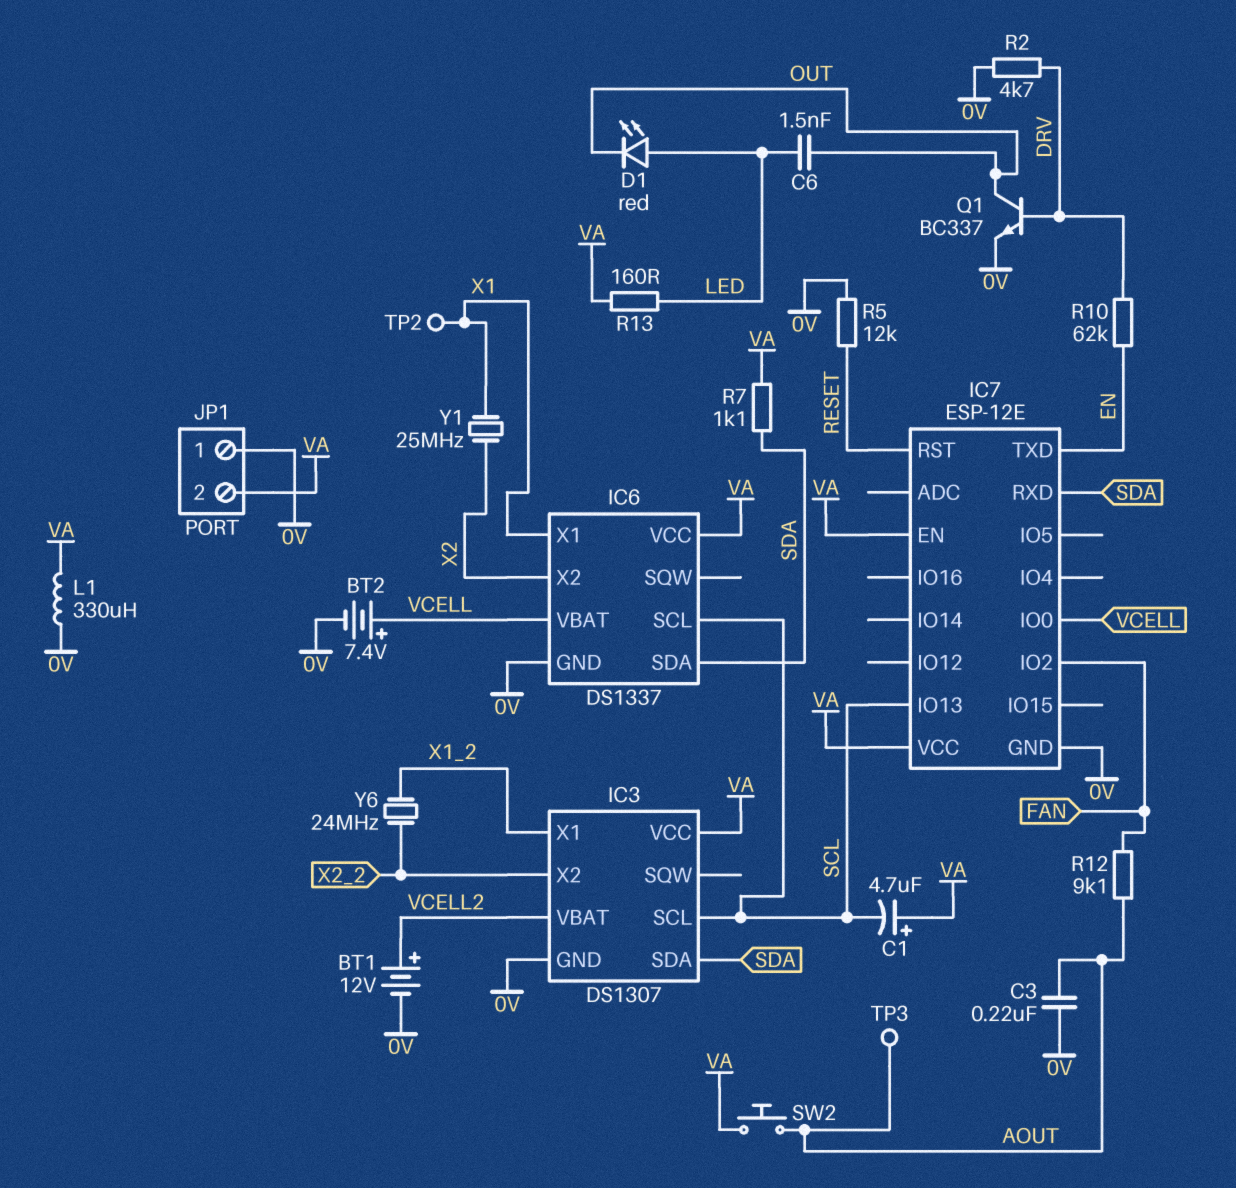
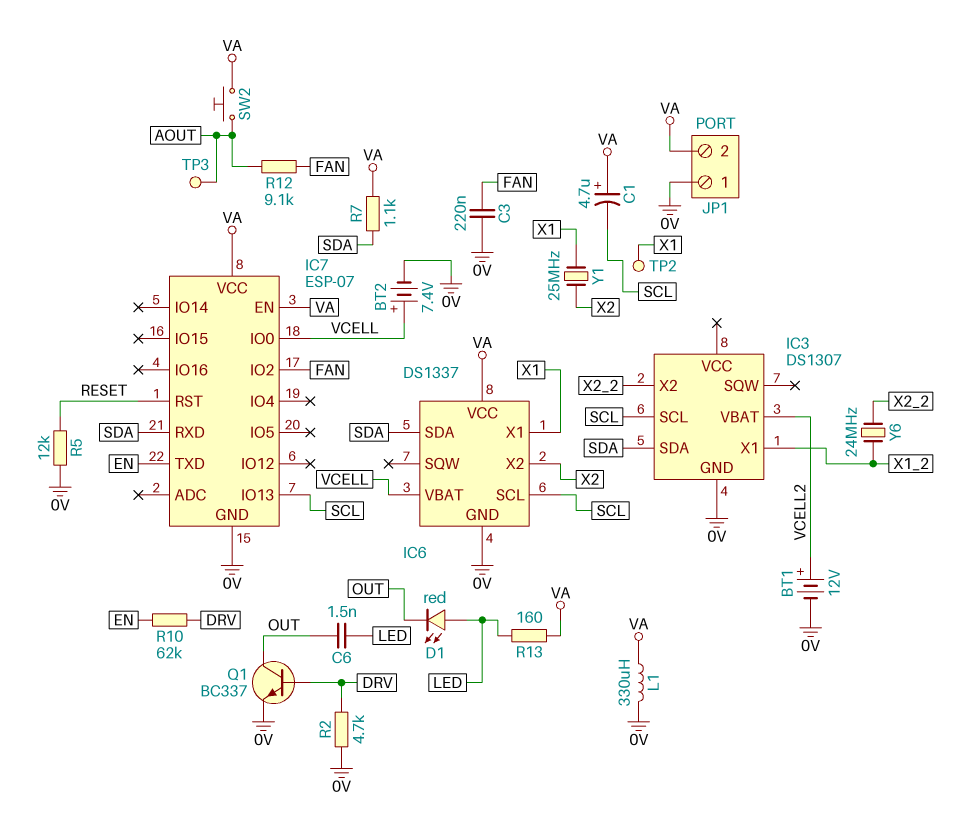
C3: 220nF (0V, AOUT) -> 220nF (0V, FAN)
IC3 pin VCC: VA -> none
IC7: ESP-12E -> ESP-07

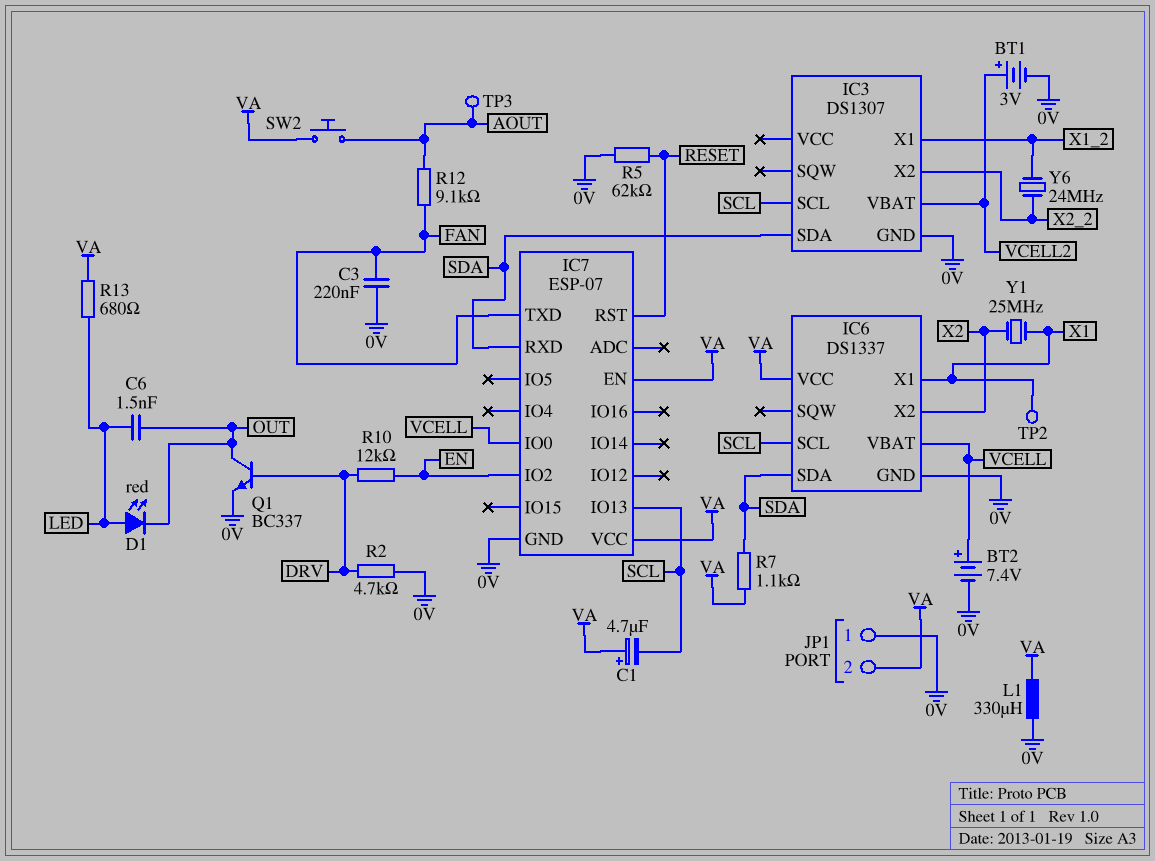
BT1: 12V (plus VCELL2, minus 0V) -> 3V (plus VCELL2, minus 0V)
IC7 pin IO2: FAN -> EN
IC7 pin TXD: EN -> FAN
R5: 12k (0V, RESET) -> 62k (0V, RESET)
R10: 62k (DRV, EN) -> 12k (DRV, EN)
R13: 160 (LED, VA) -> 680 (LED, VA)

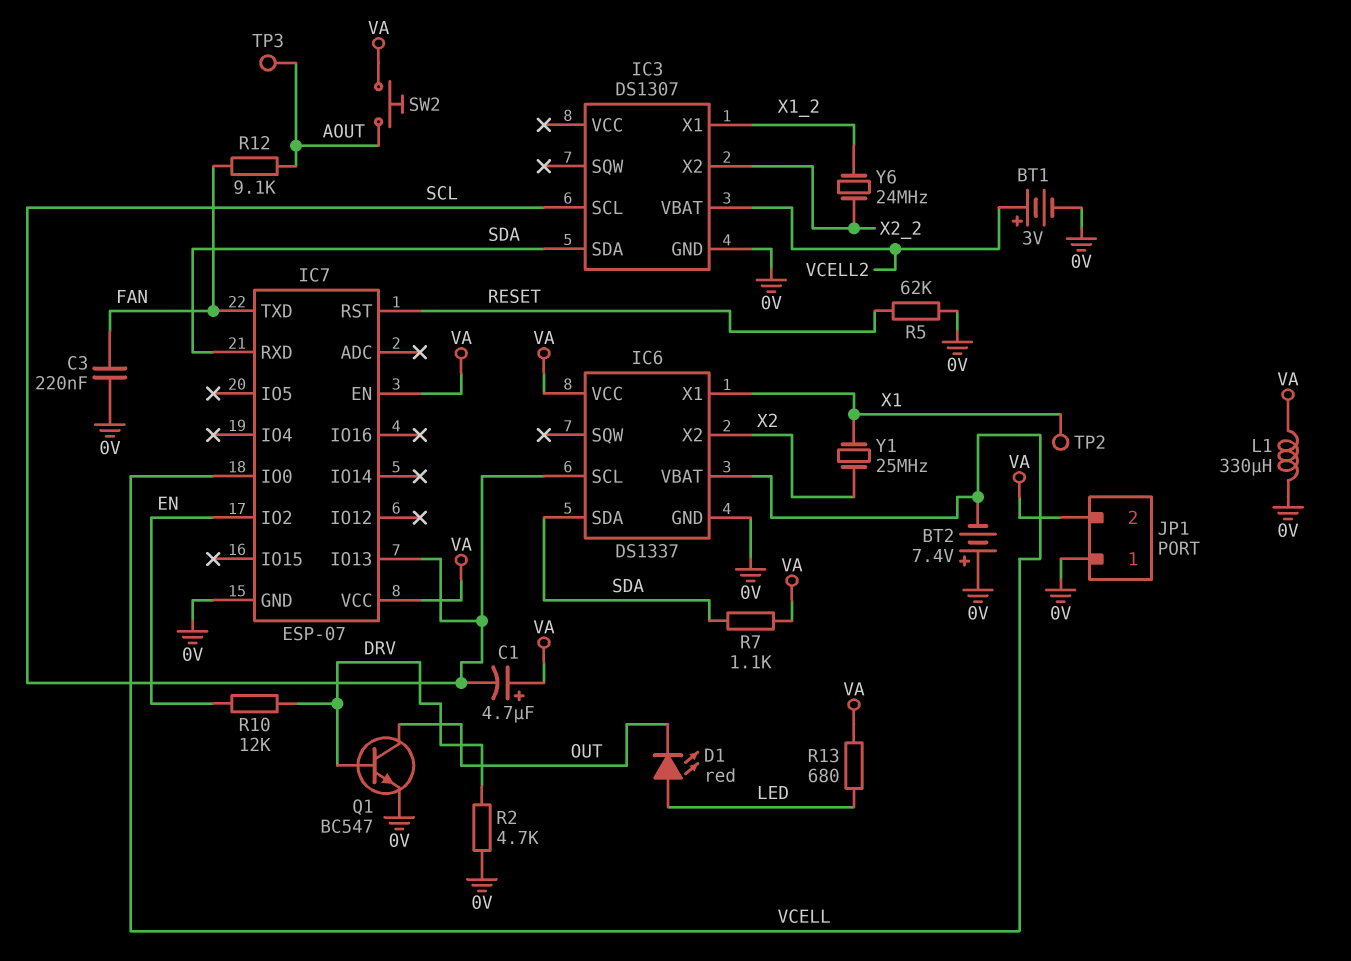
BT2: 7.4V (plus VCELL, minus 0V) -> 7.4V (plus 0V, minus VCELL)
C6: 1.5nF (LED, OUT) -> none
Q1: NPN BC337 (B DRV, C OUT, E 0V) -> NPN BC547 (B DRV, C OUT, E 0V)

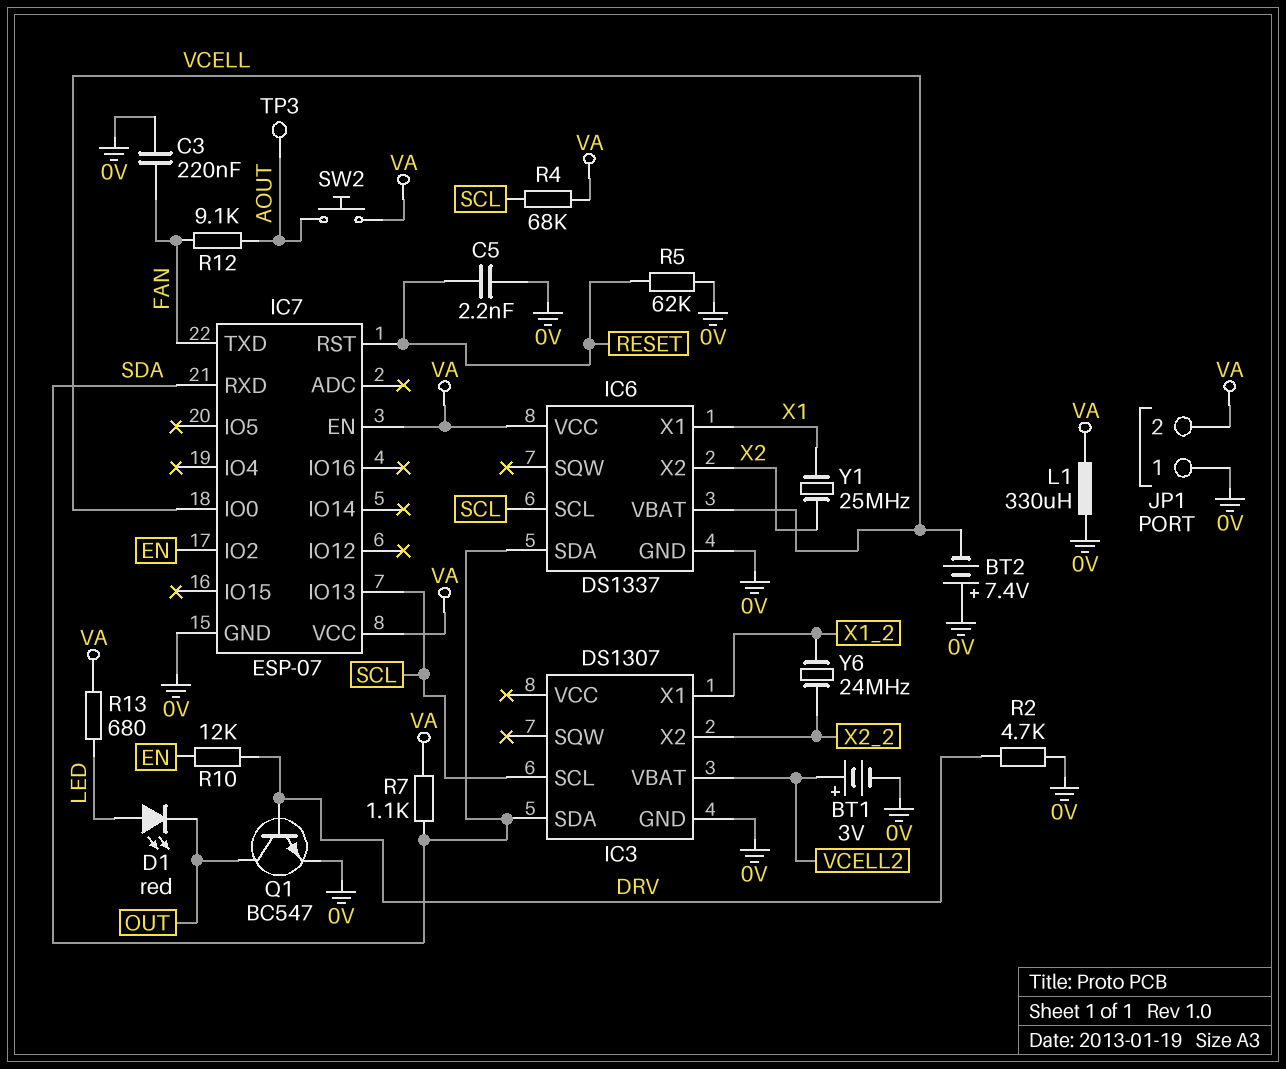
C1: 4.7uF (plus VA, minus SCL) -> none
C5: none -> 2.2nF (0V, RESET)
R4: none -> 68k (SCL, VA)
TP2: test point (X1) -> none

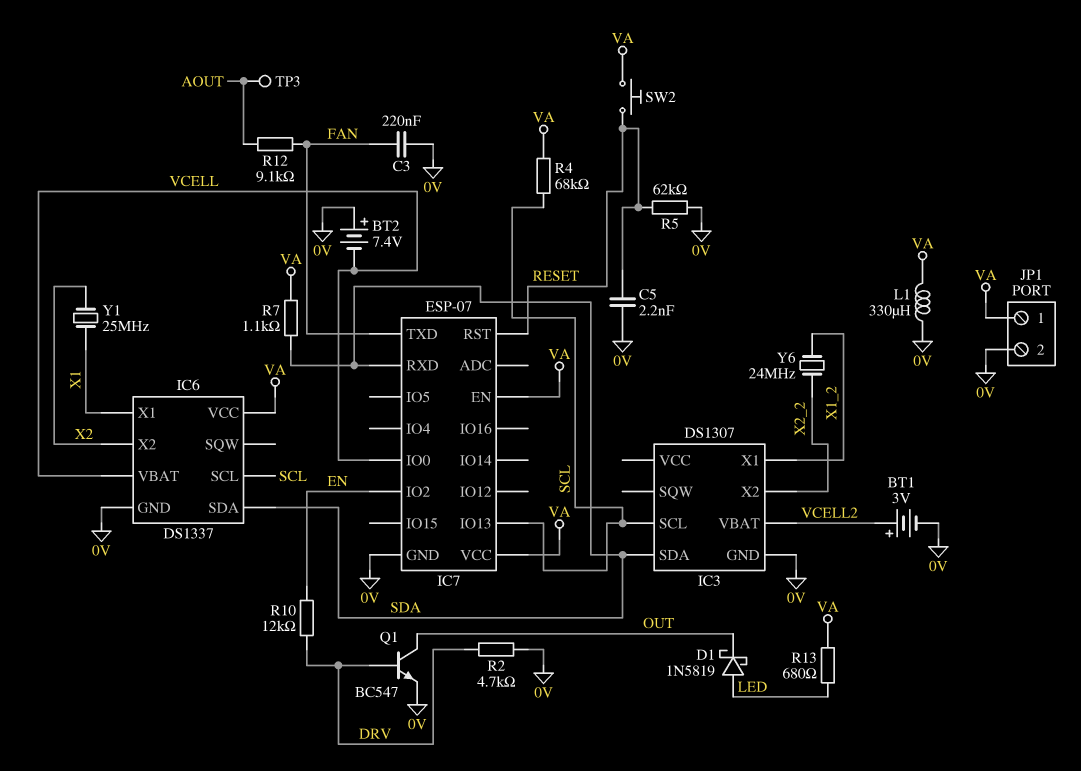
D1: LED red (A LED, K OUT) -> schottky 1N5819 (A LED, K OUT)
JP1 pin 1: 0V -> VA
JP1 pin 2: VA -> 0V
SW2: button (AOUT, VA) -> button (RESET, VA)

